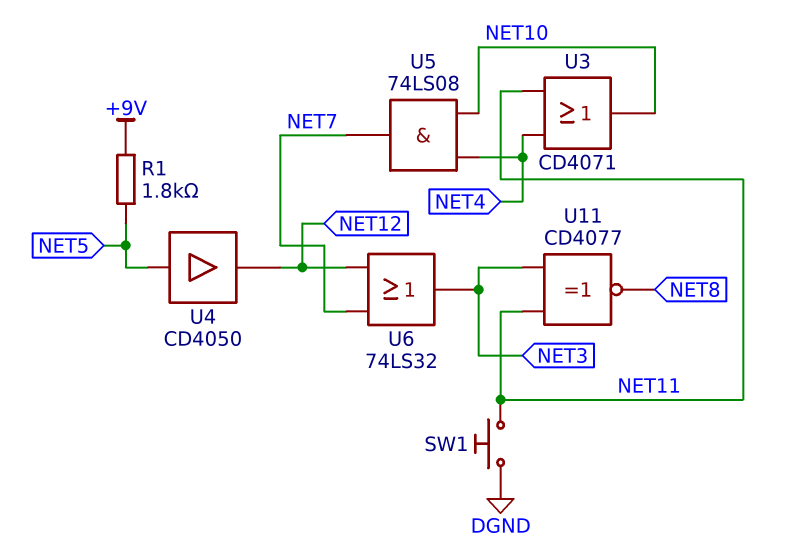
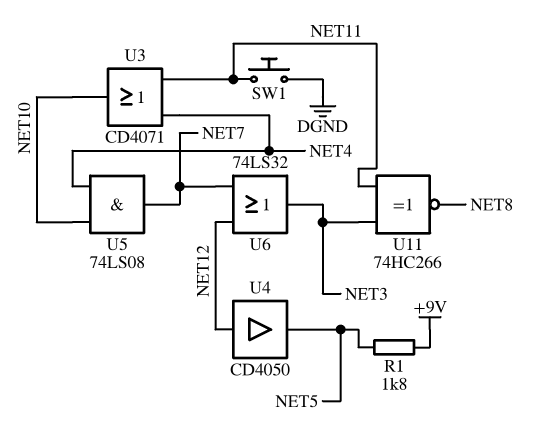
U4: buffer CD4050 (in NET5, out NET12) -> buffer CD4050 (in NET12, out NET5)
U11: XNOR CD4077 (in NET3, in NET11, out NET8) -> XNOR 74HC266 (in NET3, in NET11, out NET8)

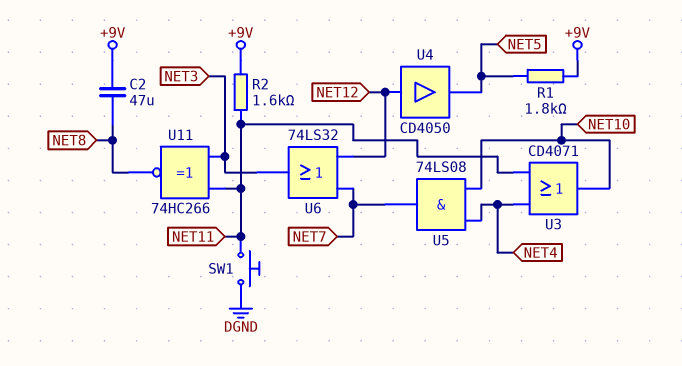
C2: none -> 47uF (+9V, NET8)
R2: none -> 1.6k (+9V, NET11)

